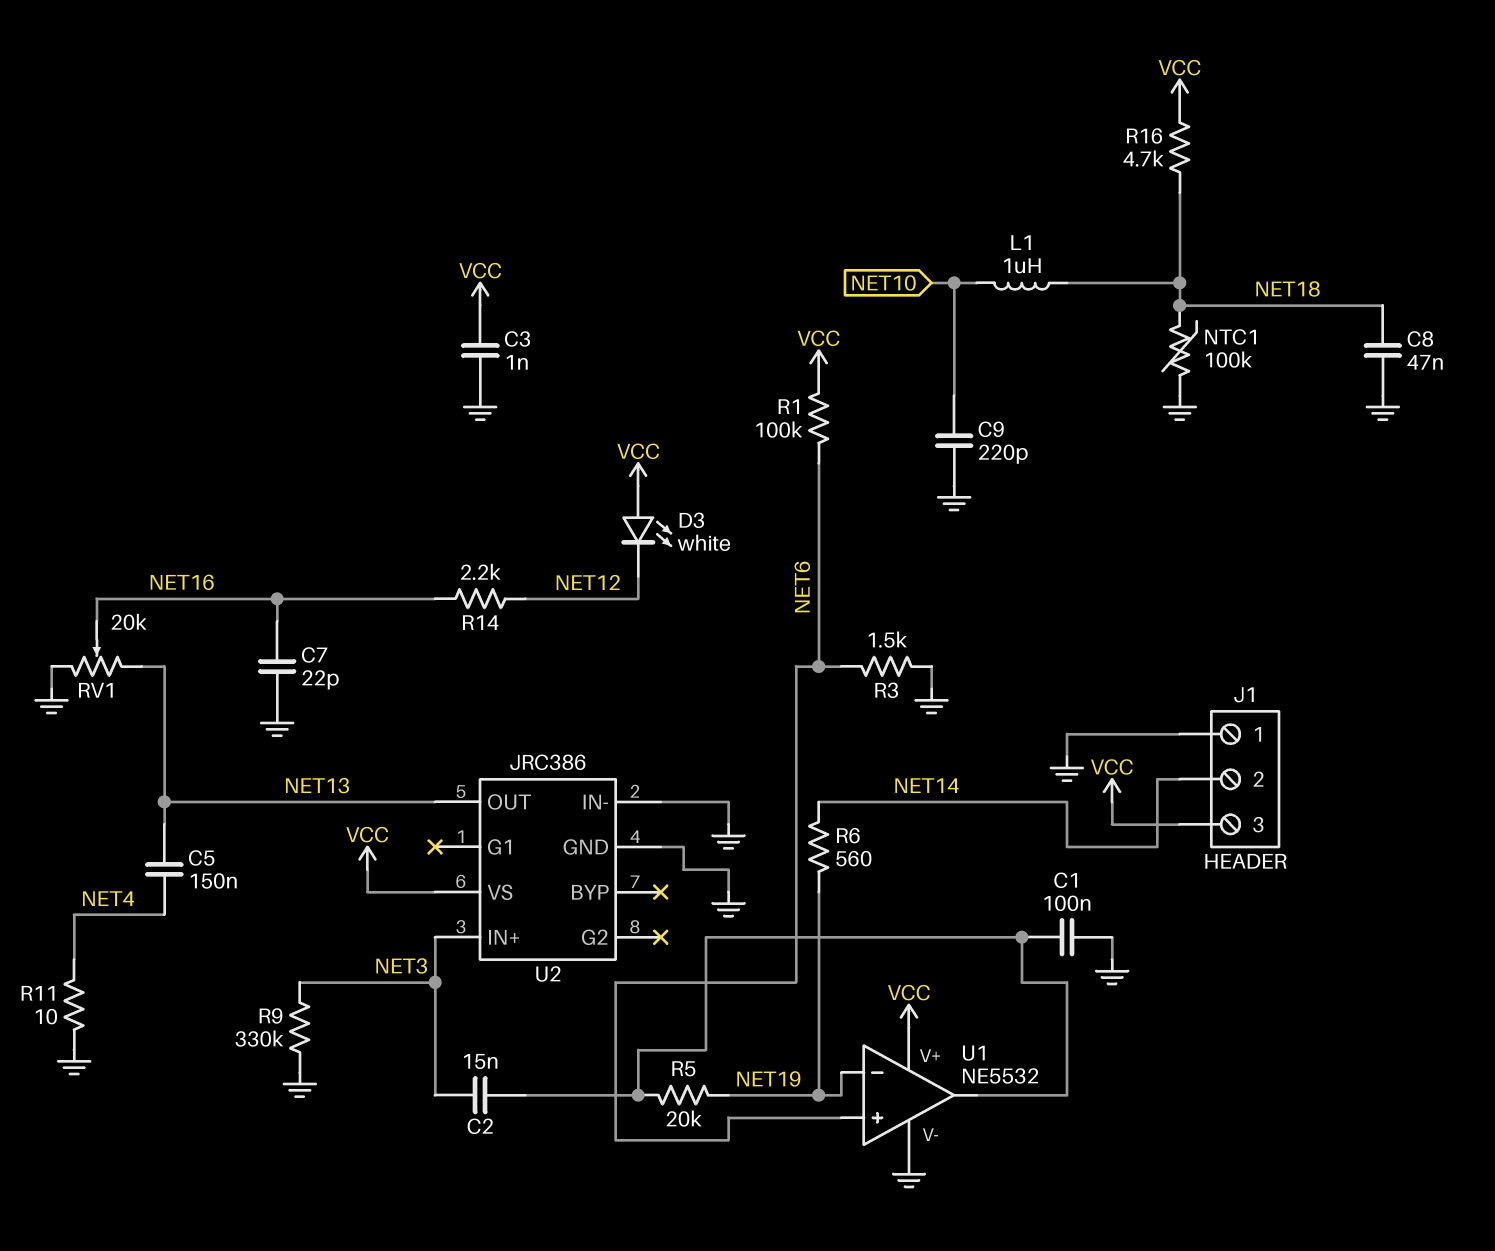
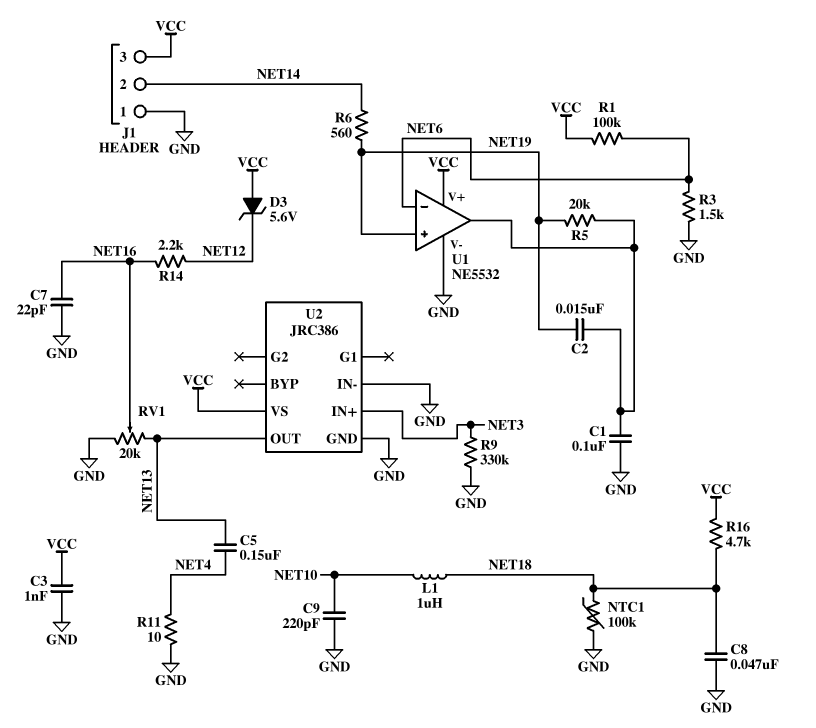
C2: 15nF (NET3, U1/out) -> 15nF (NET19, U1/out)
D3: LED white (A VCC, K NET12) -> zener 5.6V (A VCC, K NET12)
U1 pin in+: NET6 -> NET19
U1 pin in-: NET19 -> NET6

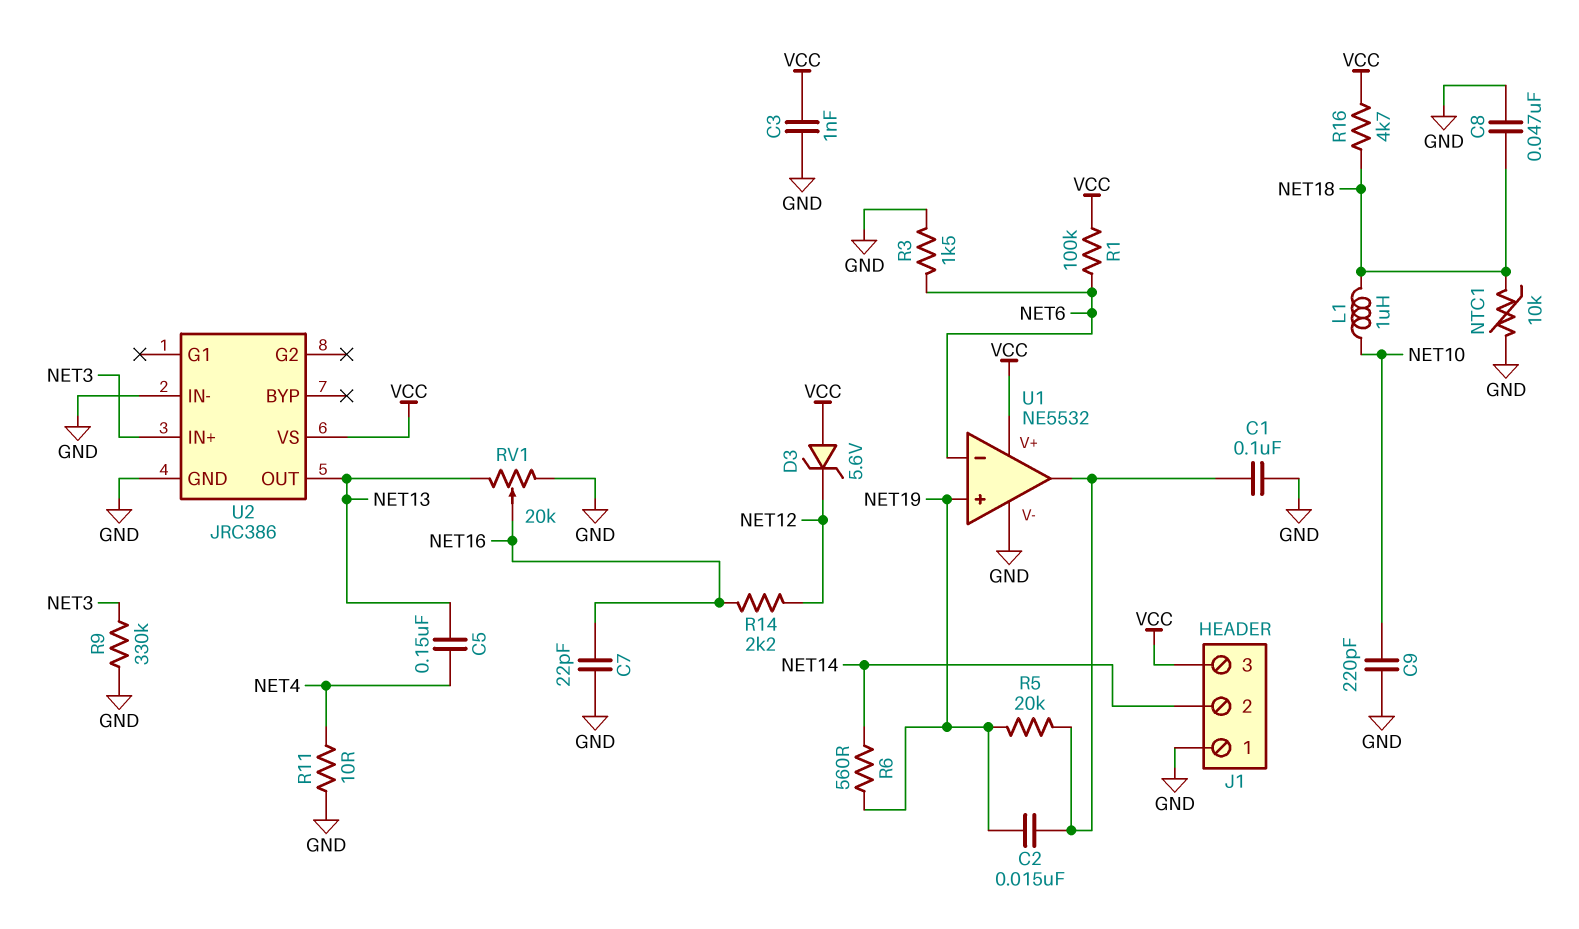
NTC1: 100k (GND, NET18) -> 10k (GND, NET18)

